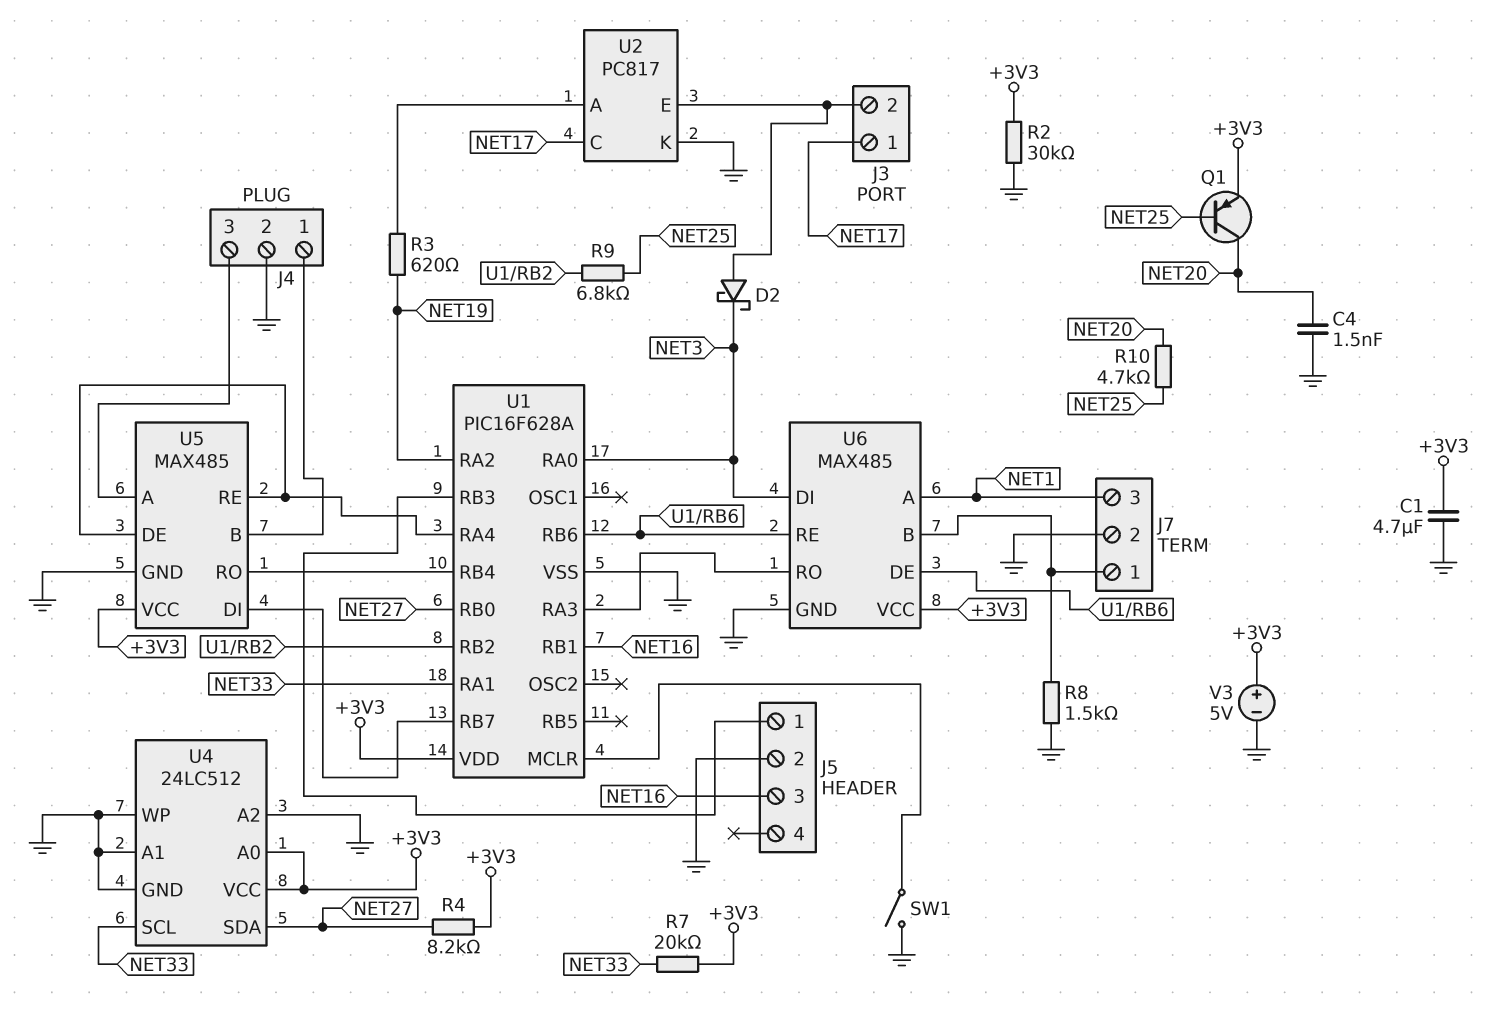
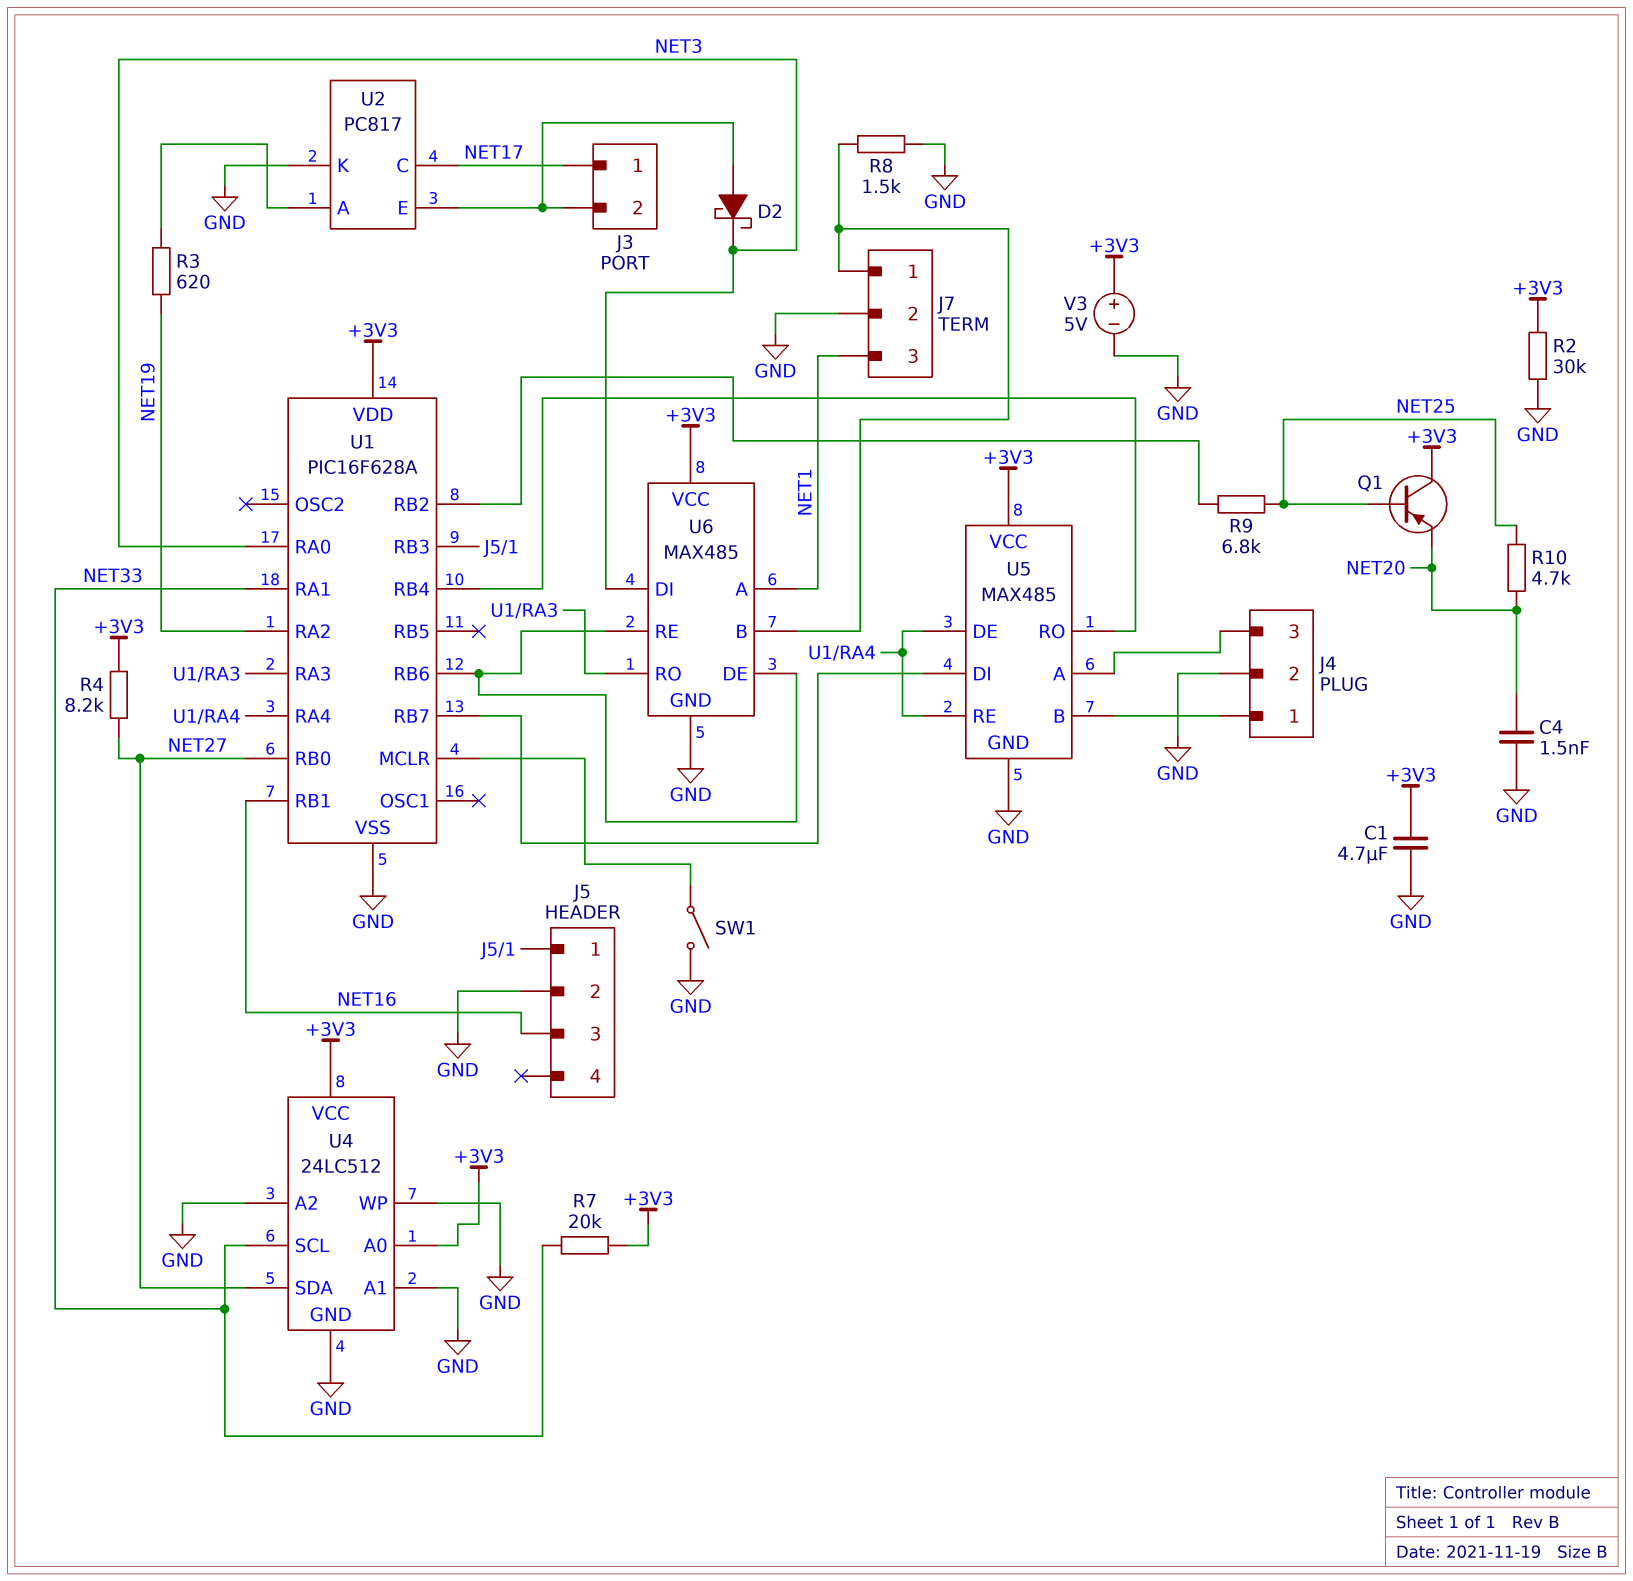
Q1: PNP (B NET25, C NET20, E +3V3) -> PNP (B NET25, C +3V3, E NET20)

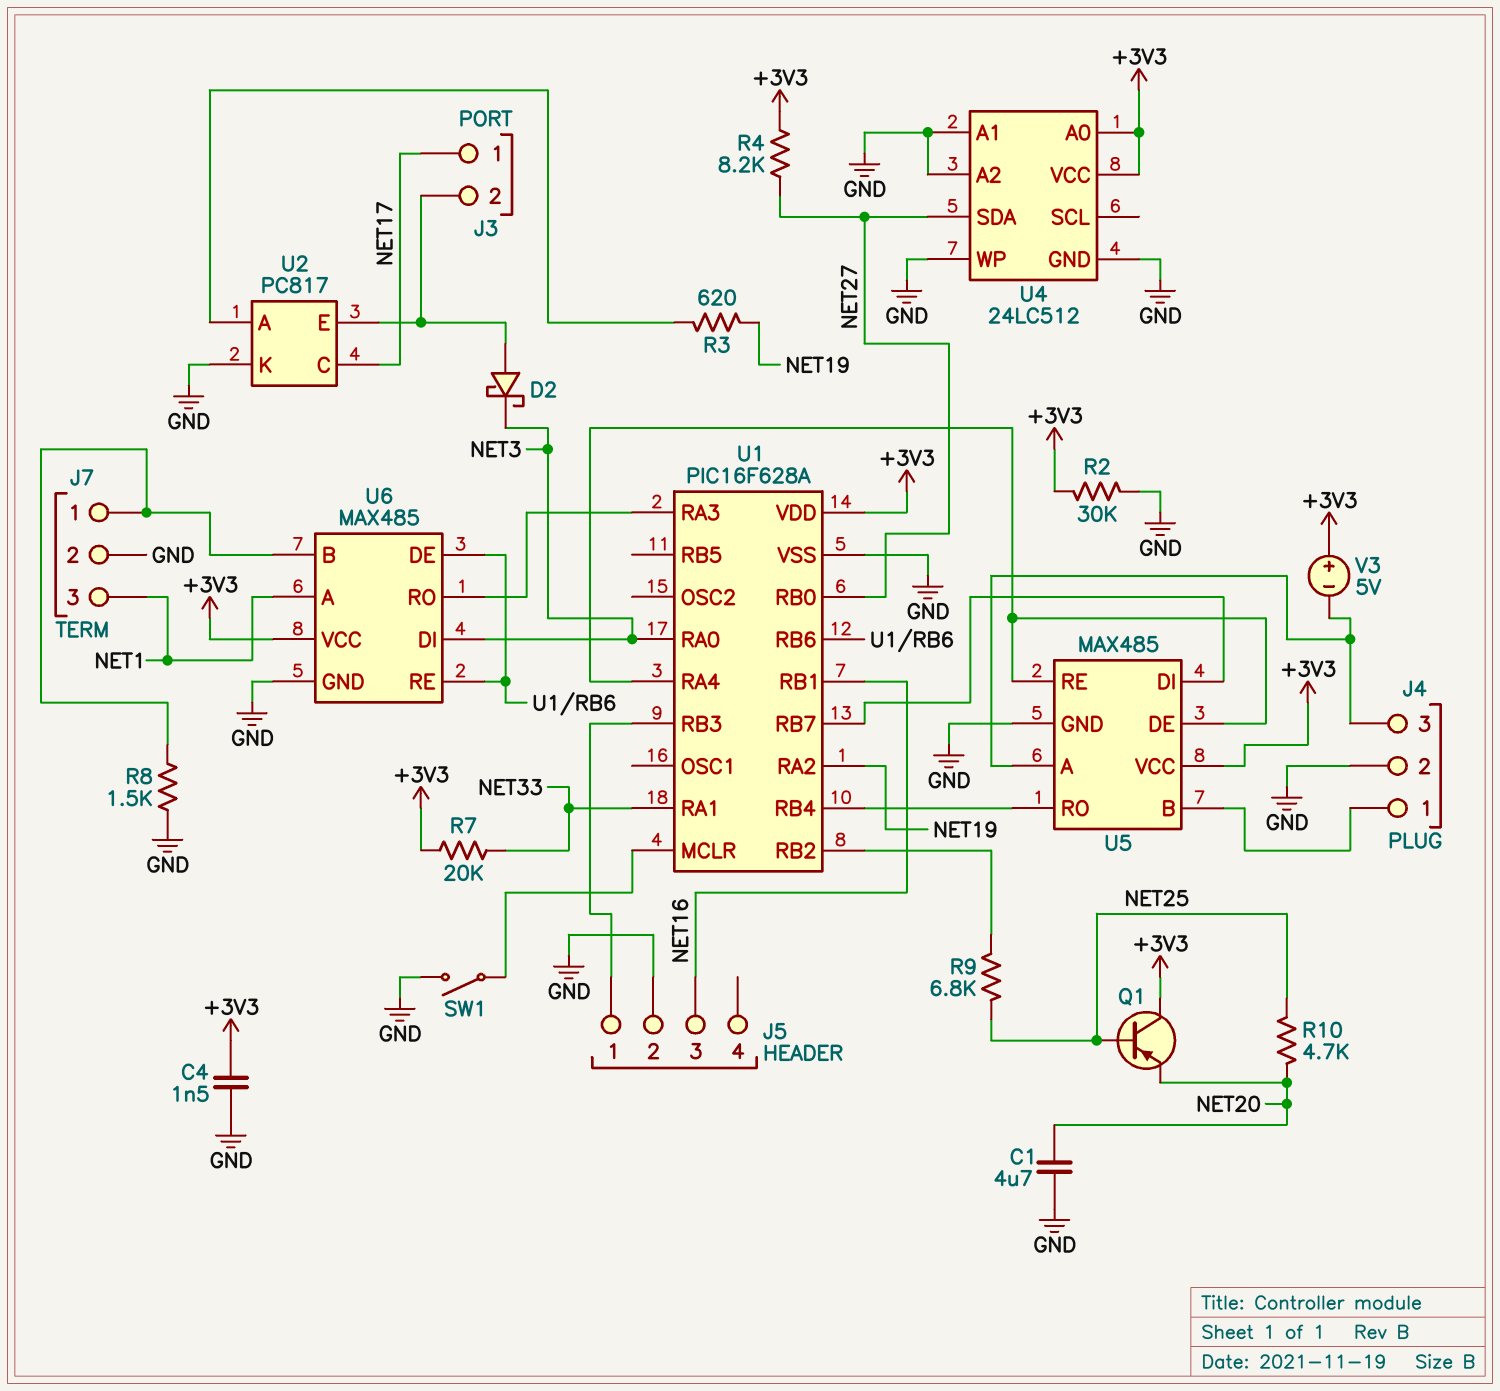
C1: 4.7uF (+3V3, GND) -> 4.7uF (GND, NET20)
C4: 1.5nF (GND, NET20) -> 1.5nF (+3V3, GND)
U4 pin SCL: NET33 -> none
V3: 5V (plus +3V3, minus GND) -> 5V (plus +3V3, minus J4/3)

